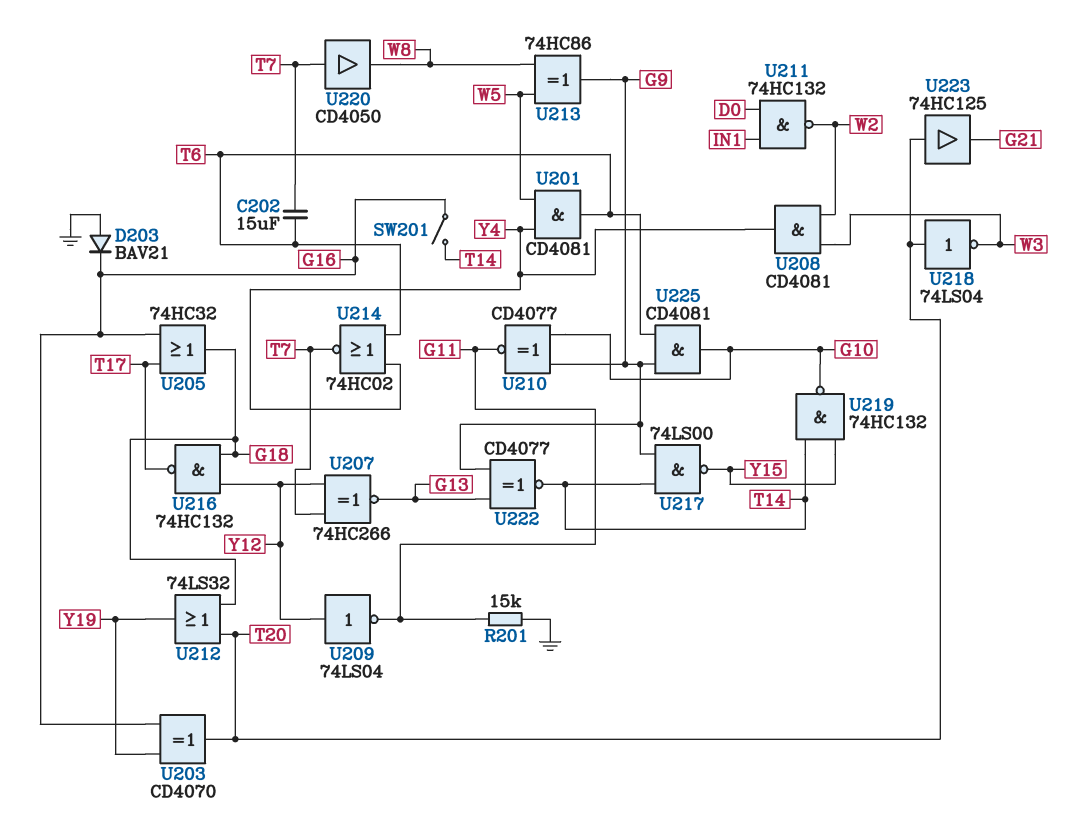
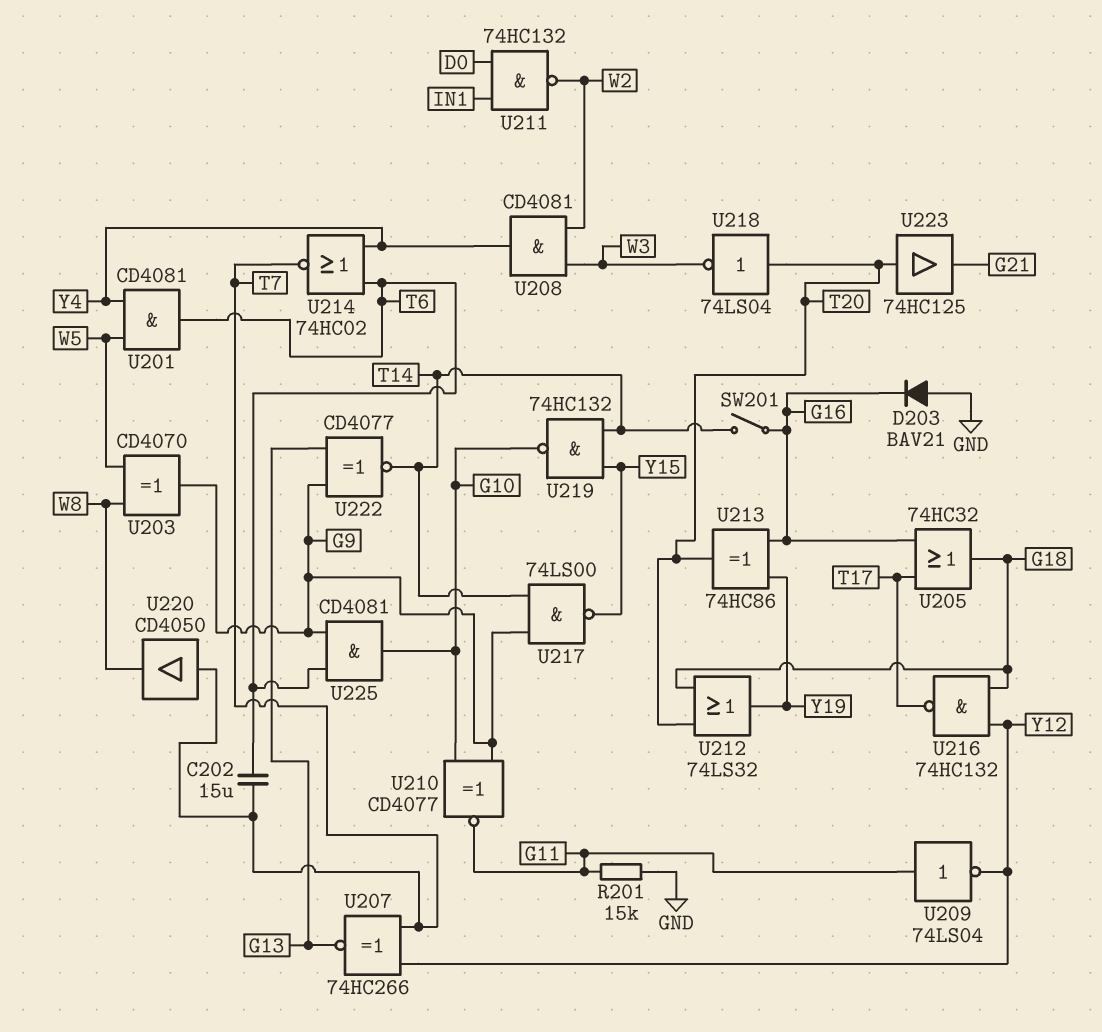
U203: XOR CD4070 (in G16, in Y19, out T20) -> XOR CD4070 (in W5, in W8, out G9)
U209: NOT 74LS04 (in Y12, out G11) -> NOT 74LS04 (in G11, out Y12)
U213: XOR 74HC86 (in W5, in W8, out G9) -> XOR 74HC86 (in G16, in Y19, out T20)

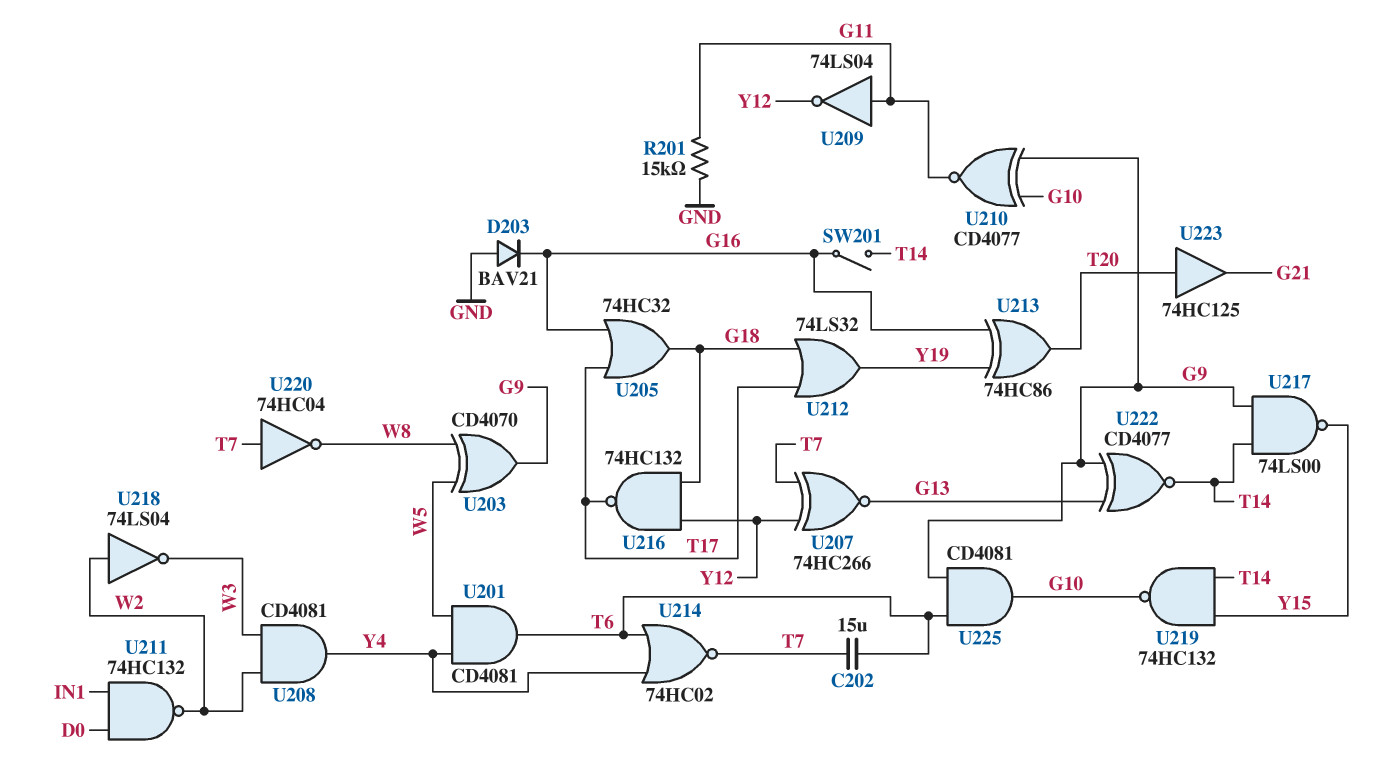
U212: OR 74LS32 (in G18, in T20, out Y19) -> OR 74LS32 (in G18, in T17, out Y19)
U218: NOT 74LS04 (in T20, out W3) -> NOT 74LS04 (in W2, out W3)
U220: buffer CD4050 (in T7, out W8) -> NOT 74HC04 (in T7, out W8)

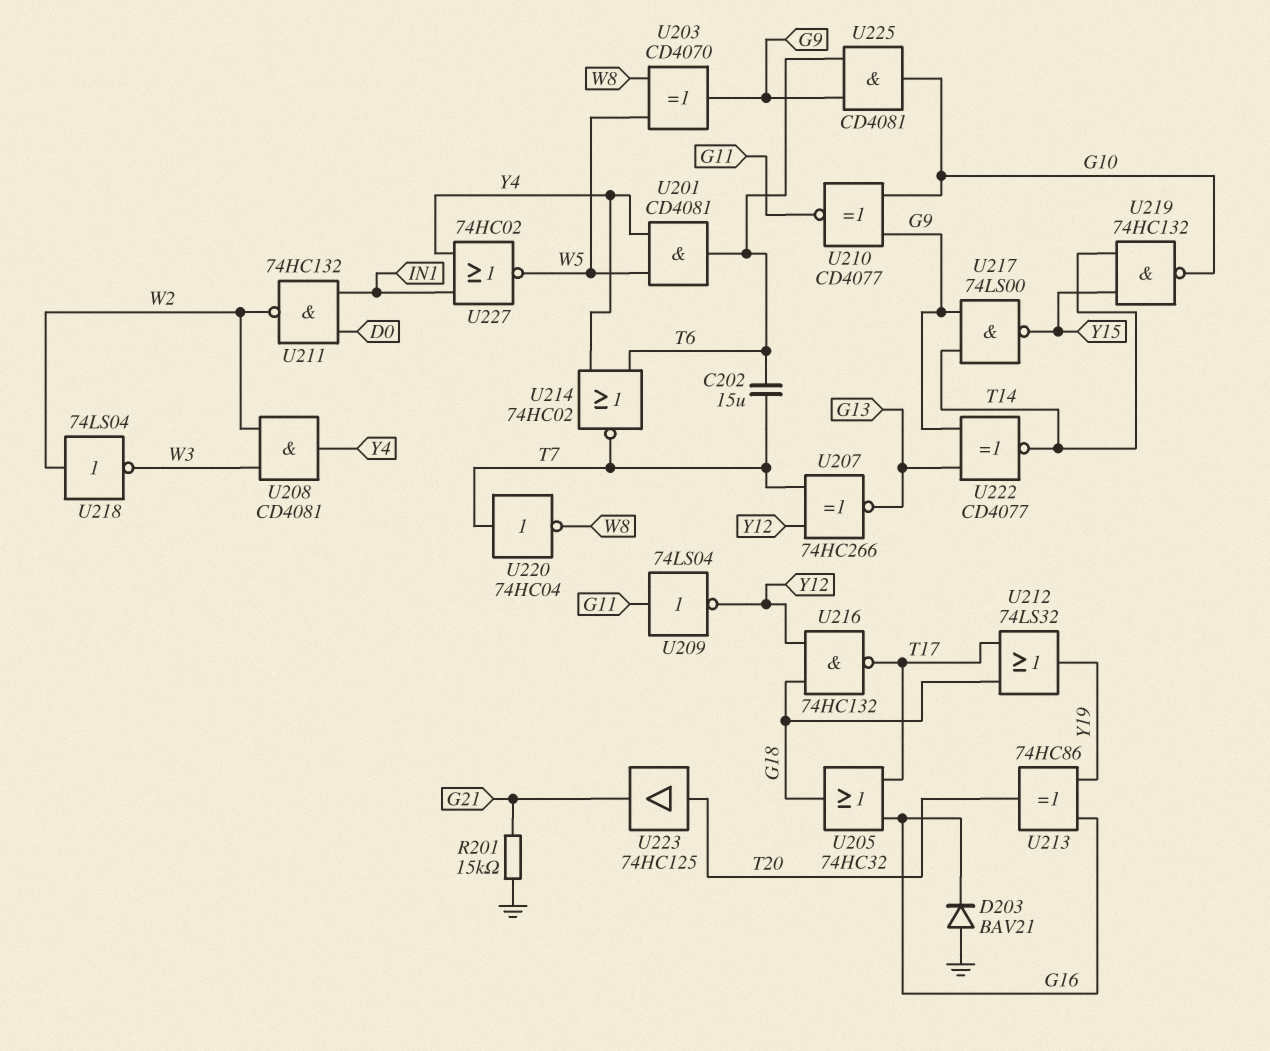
R201: 15k (G11, GND) -> 15k (G21, GND)
SW201: switch (G16, T14) -> none
U227: none -> NOR 74HC02 (in IN1, in Y4, out W5)

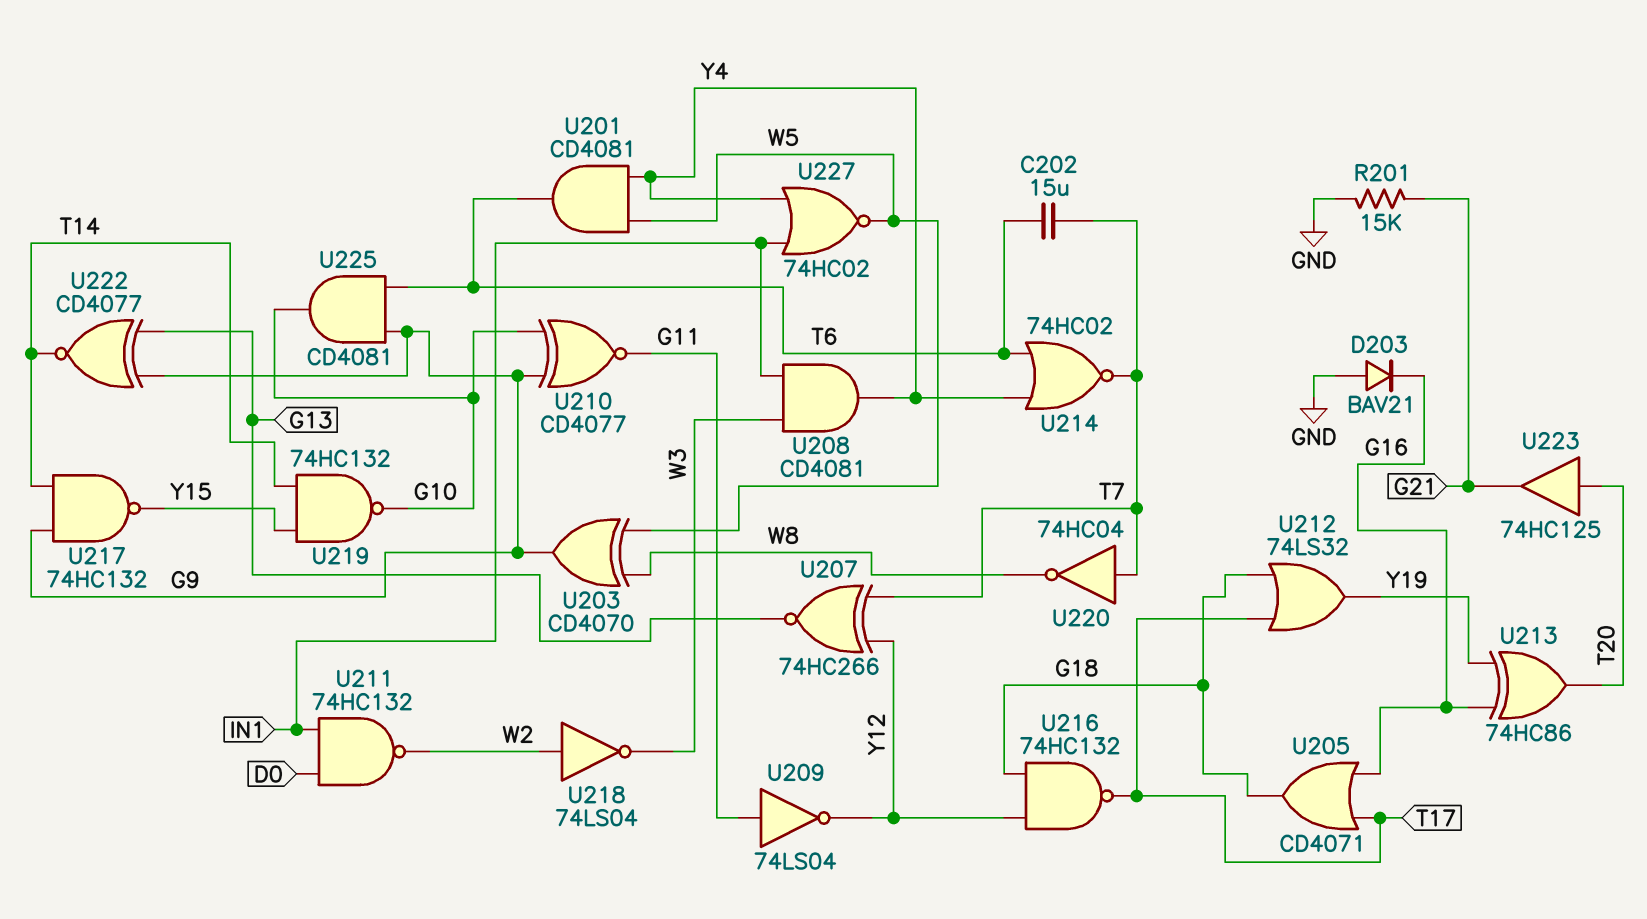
U205: OR 74HC32 (in G16, in T17, out G18) -> OR CD4071 (in G16, in T17, out G18)
U208: AND CD4081 (in W2, in W3, out Y4) -> AND CD4081 (in IN1, in W3, out Y4)
U217: NAND 74LS00 (in G9, in T14, out Y15) -> NAND 74HC132 (in G9, in T14, out Y15)

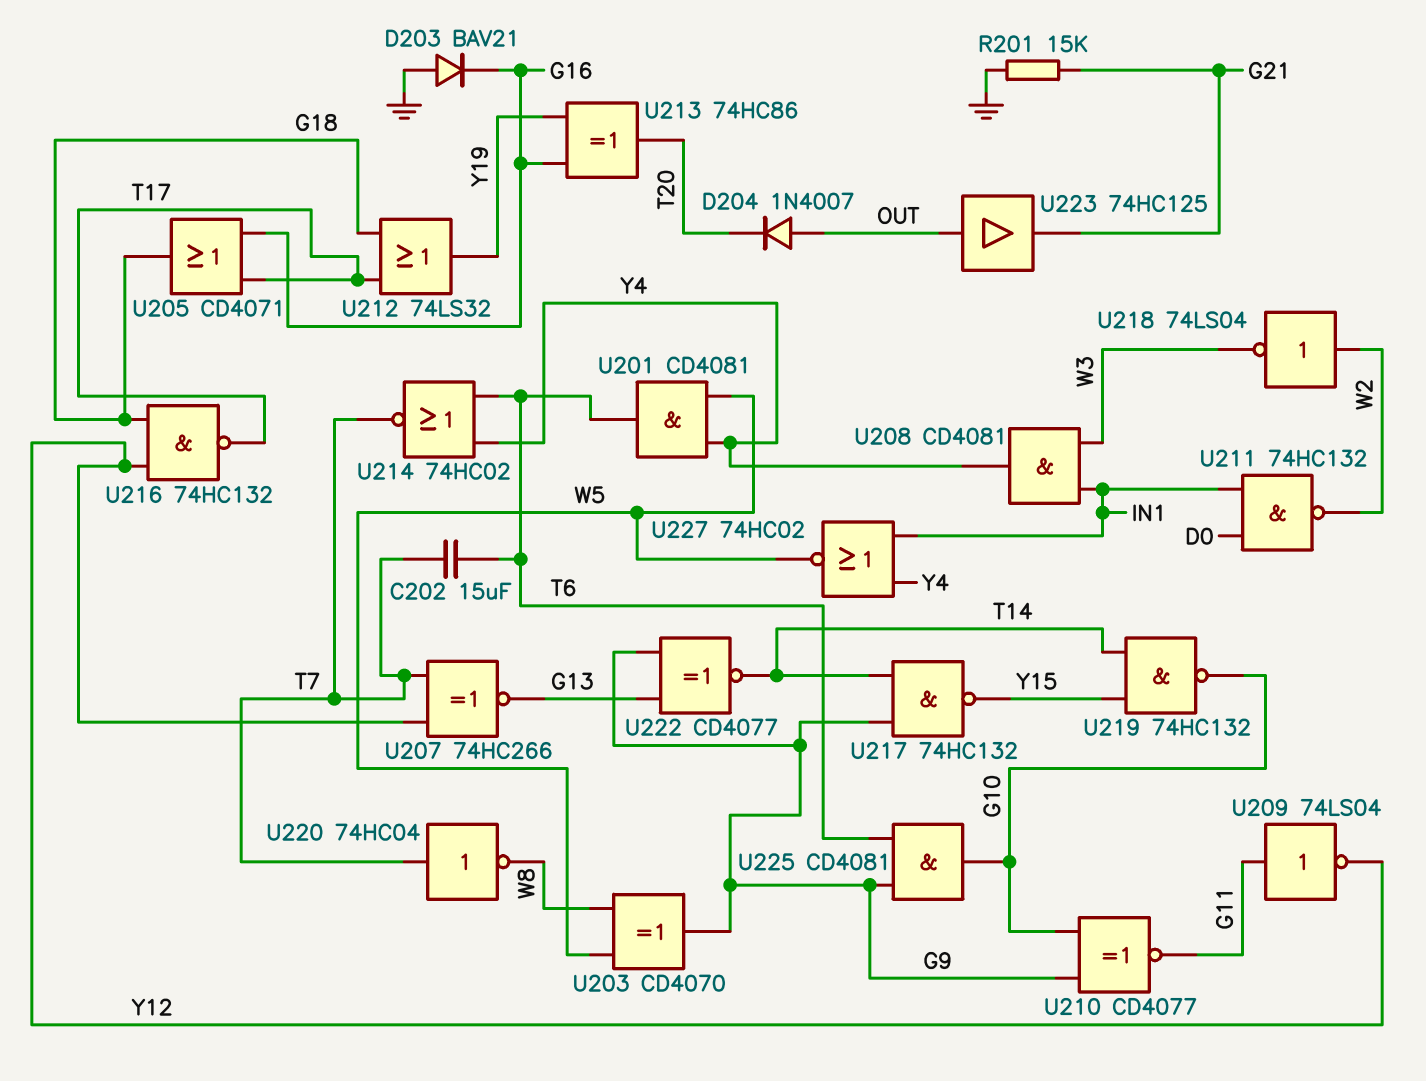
D204: none -> diode 1N4007 (A OUT, K T20)
U223: buffer 74HC125 (in T20, out G21) -> buffer 74HC125 (in OUT, out G21)

